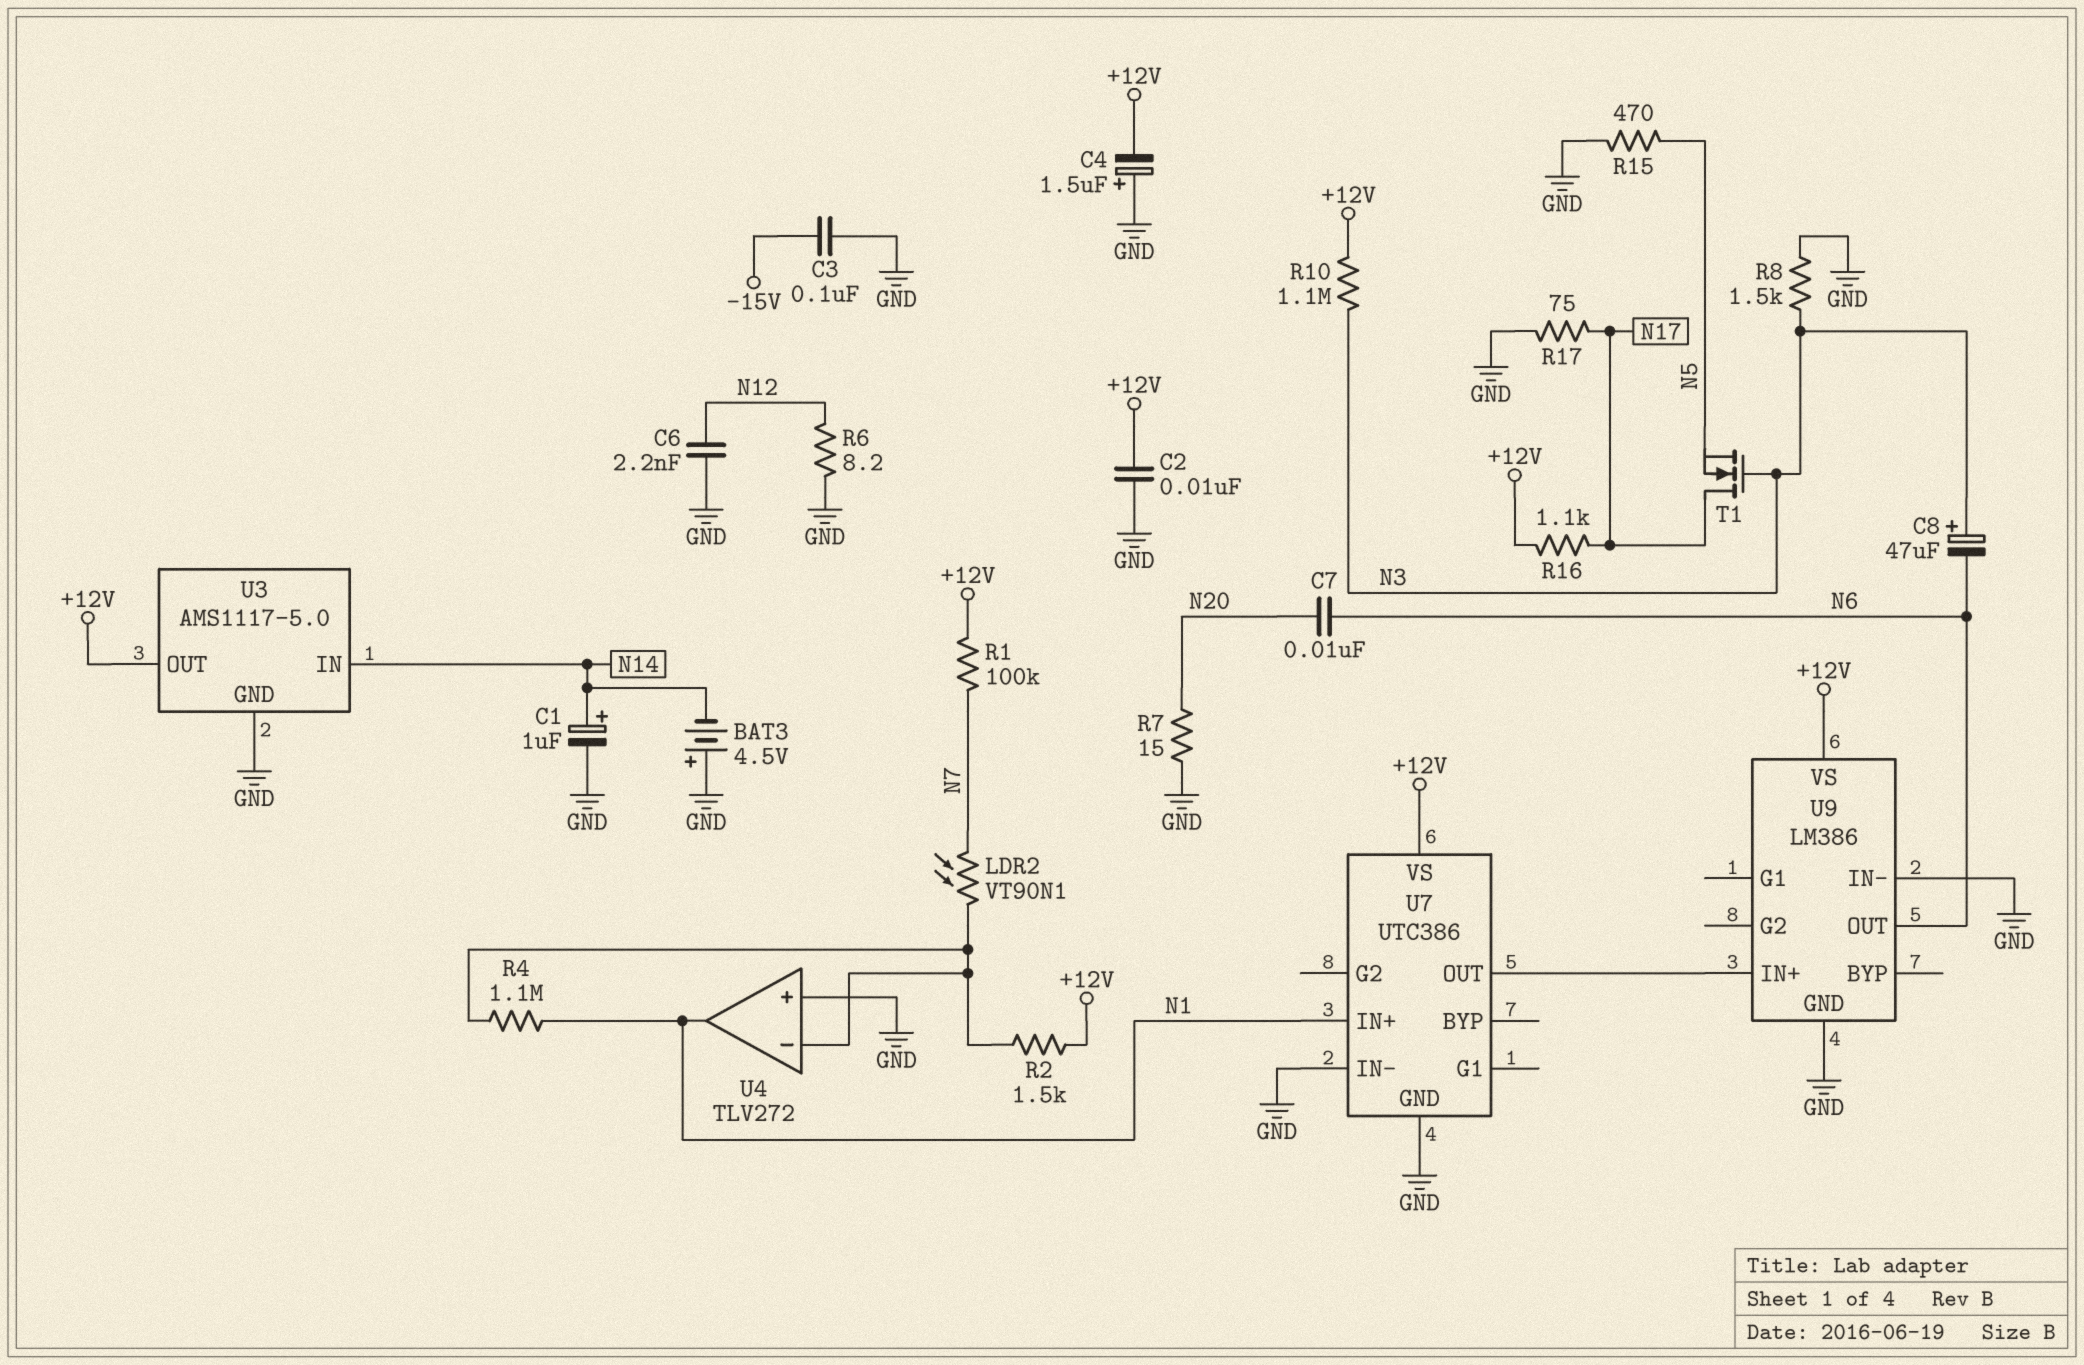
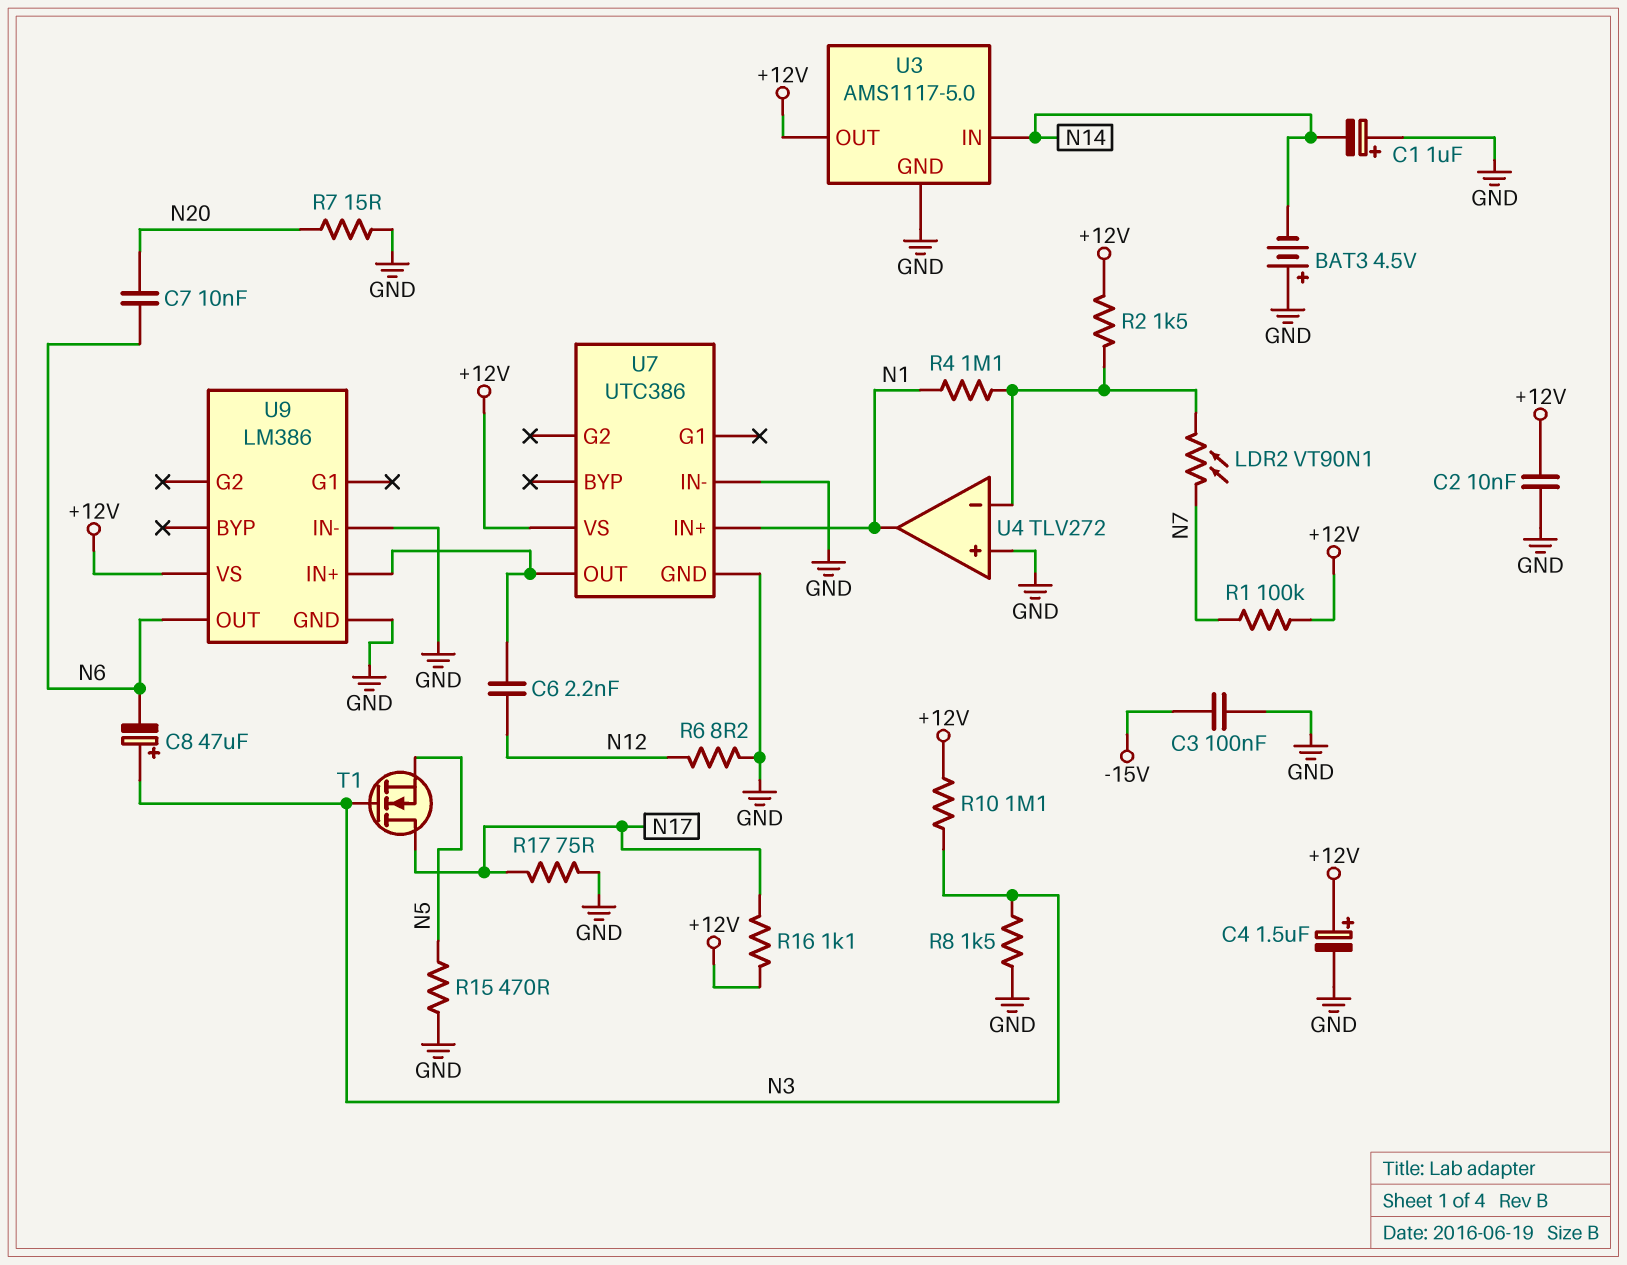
C1: 1uF (plus N14, minus GND) -> 1uF (plus GND, minus N14)
C4: 1.5uF (plus GND, minus +12V) -> 1.5uF (plus +12V, minus GND)
C6: 2.2nF (GND, N12) -> 2.2nF (N12, U7/OUT)

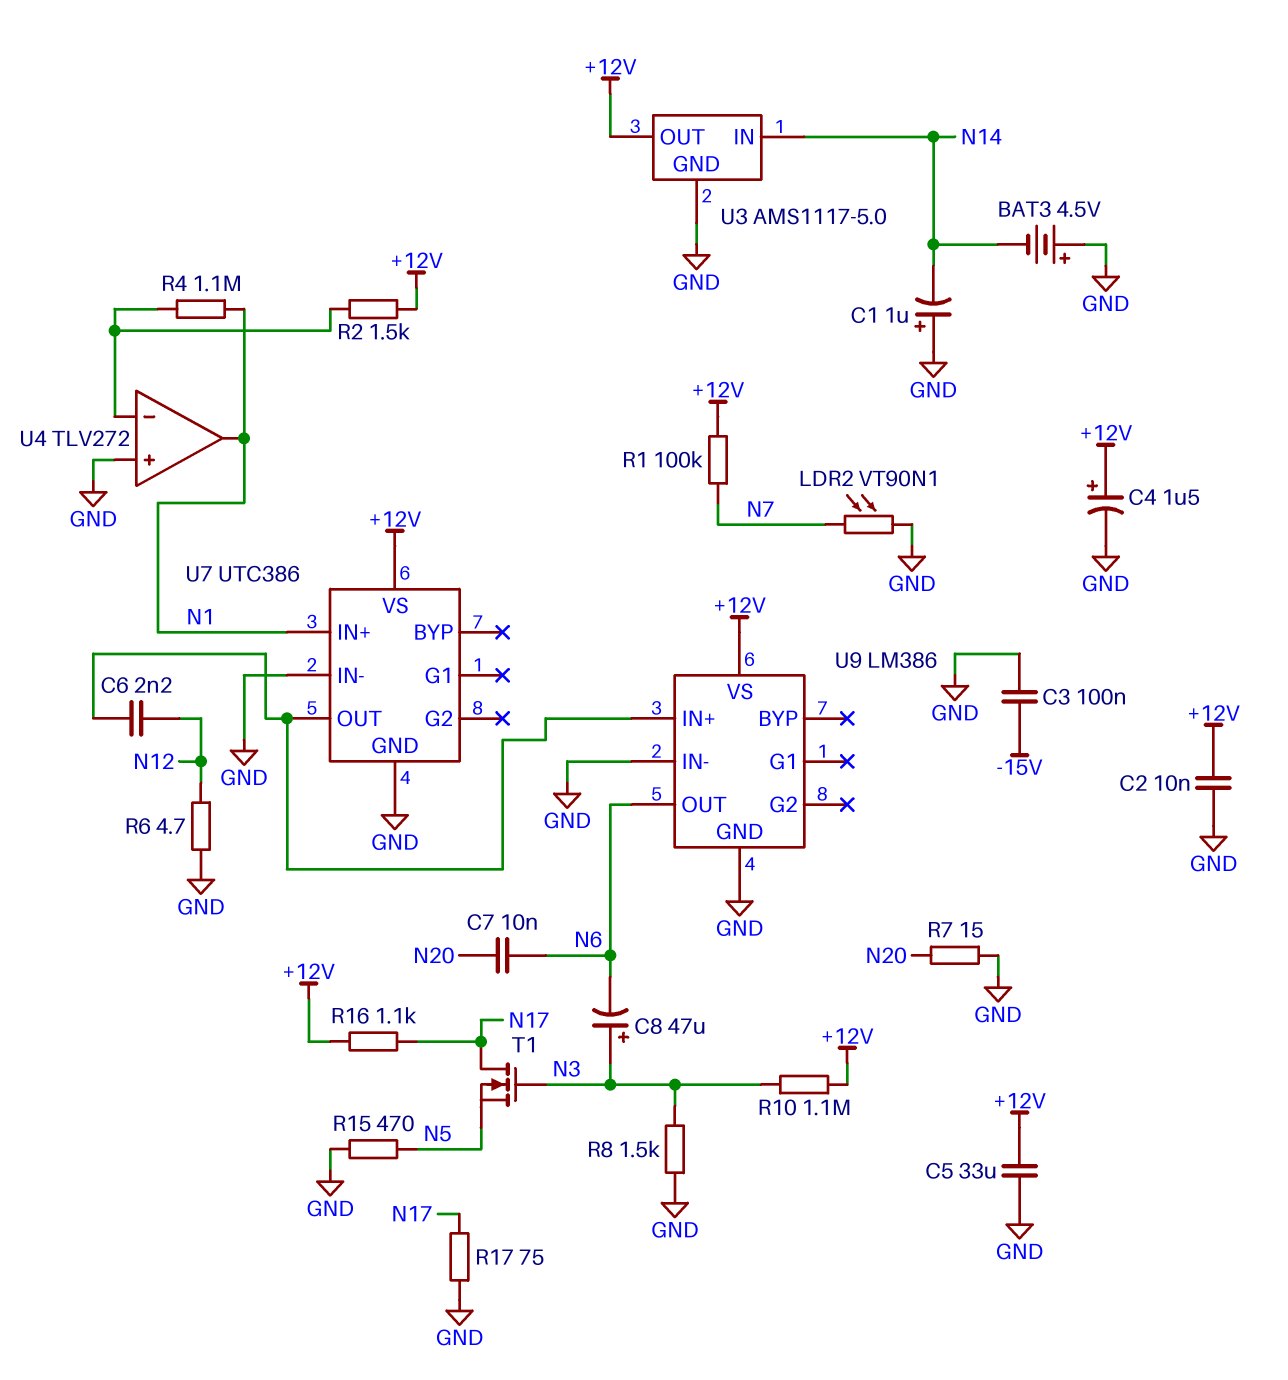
C5: none -> 33uF (+12V, GND)
LDR2: VT90N1 (N7, U4/in-) -> VT90N1 (GND, N7)
R6: 8.2 (GND, N12) -> 4.7 (GND, N12)

